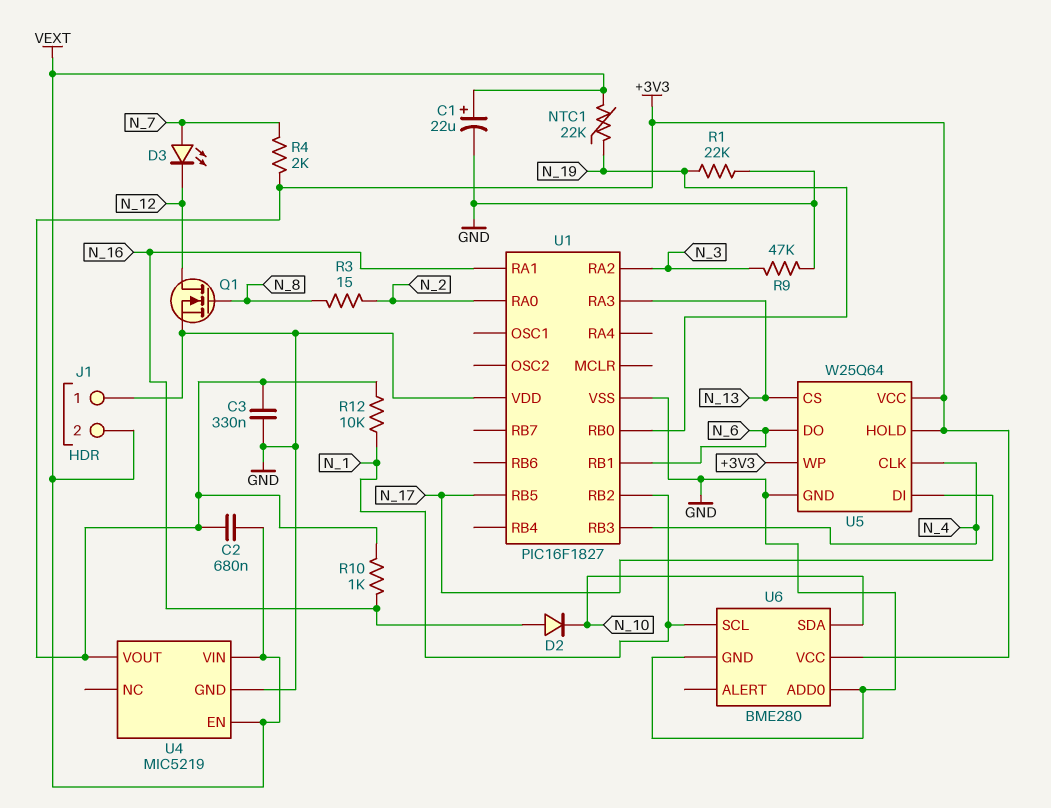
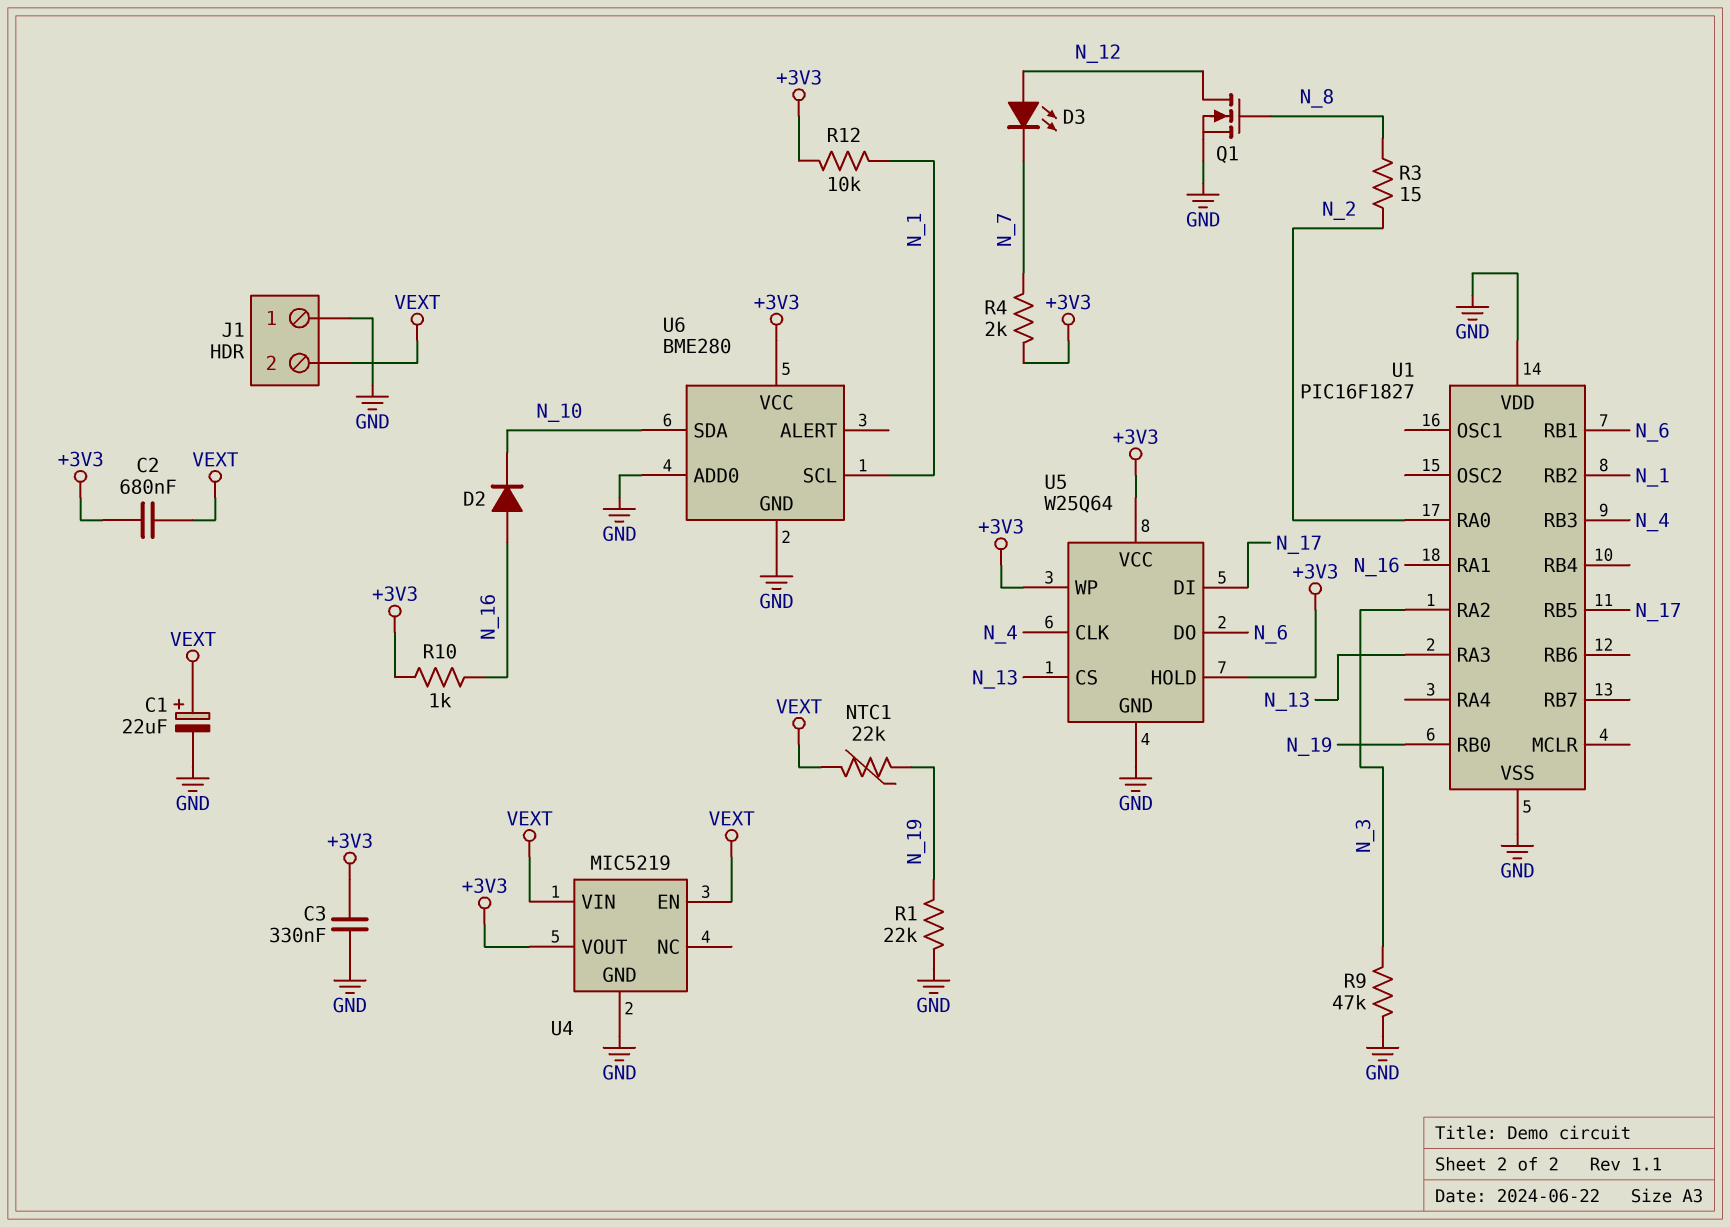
D3: LED (A N_7, K N_12) -> LED (A N_12, K N_7)

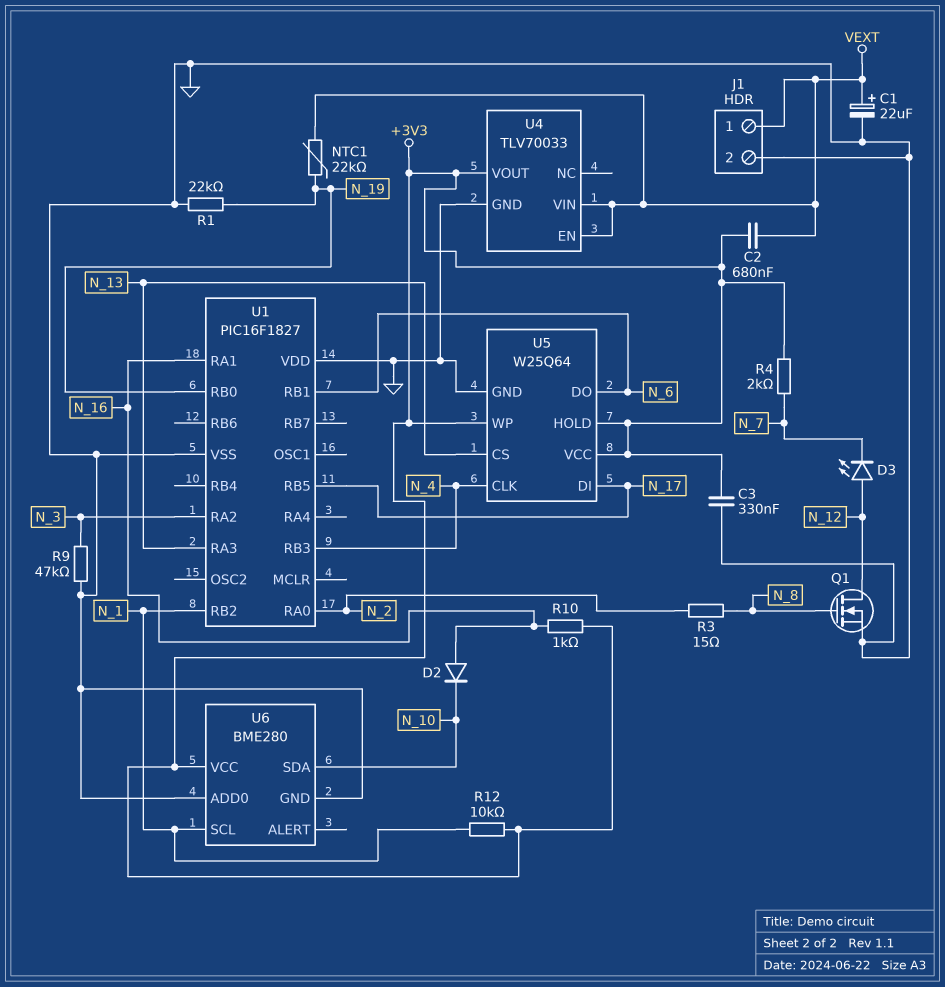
J1 pin 1: GND -> VEXT
J1 pin 2: VEXT -> GND
U4: MIC5219 -> TLV70033

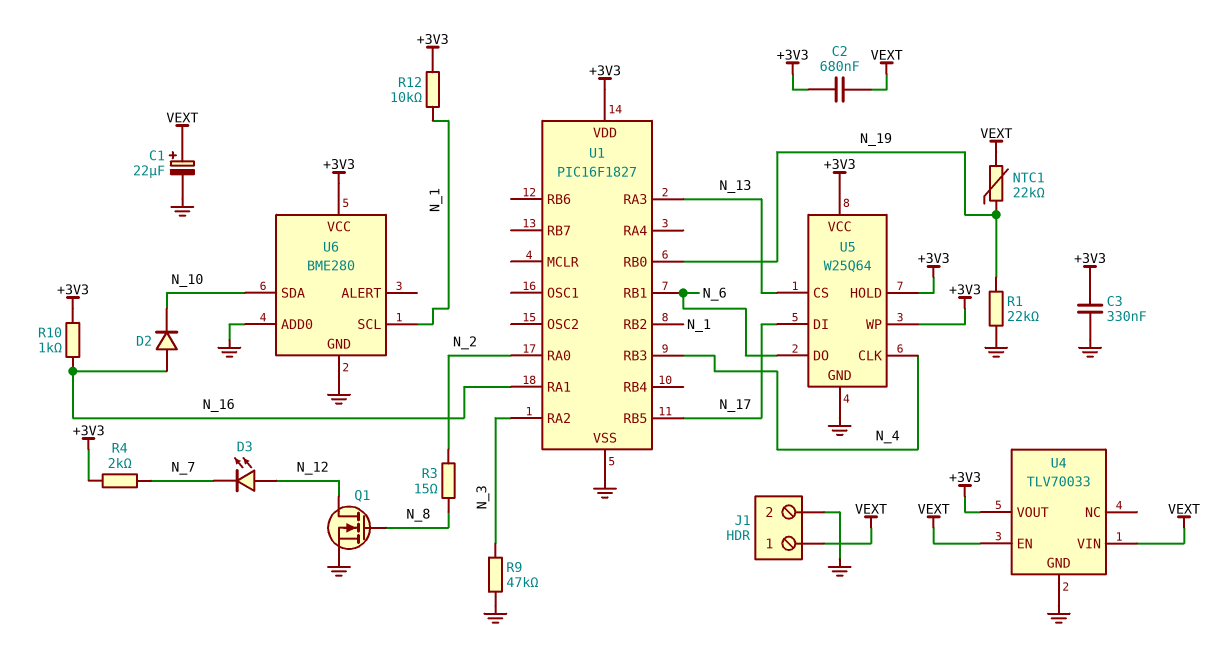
U1 pin VDD: GND -> +3V3

